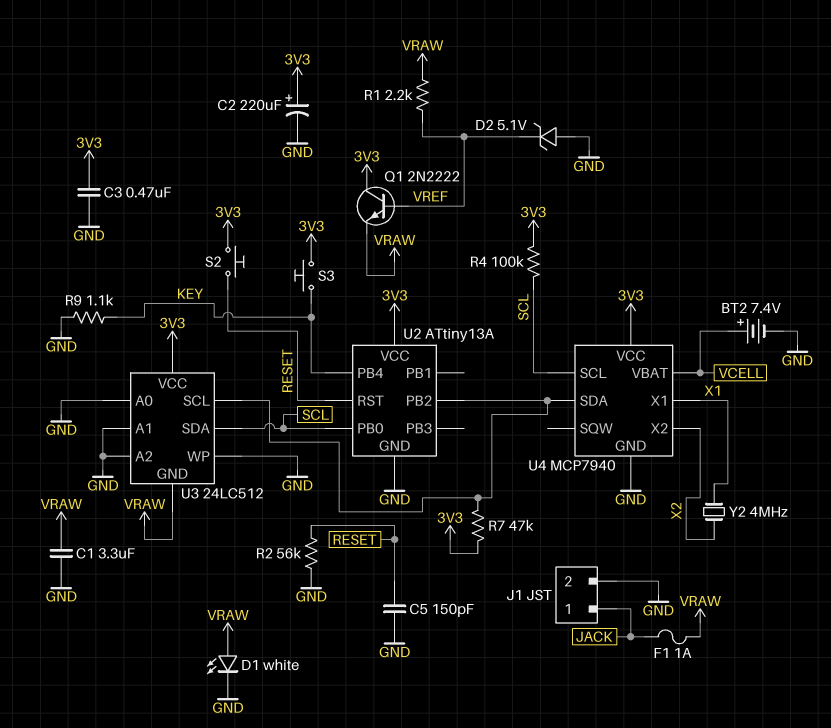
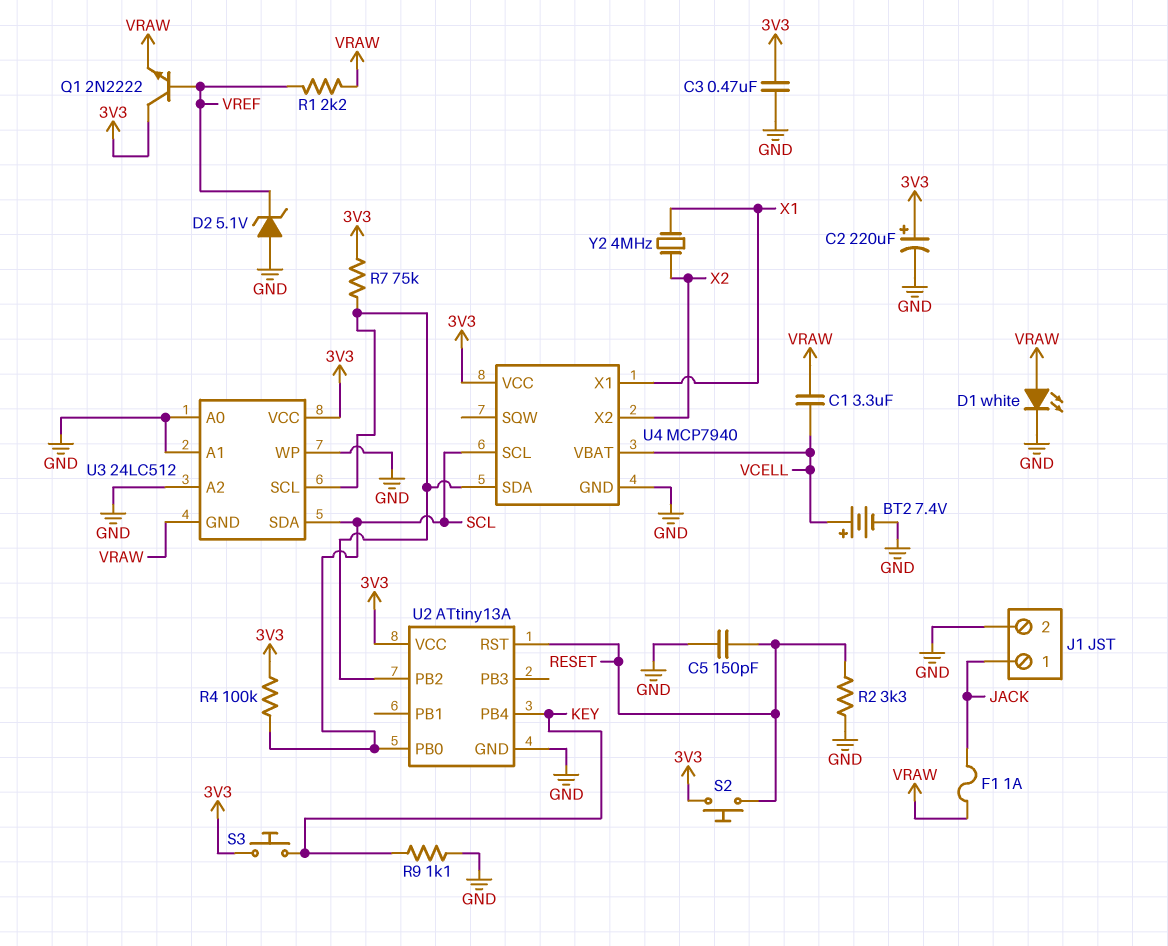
C1: 3.3uF (GND, VRAW) -> 3.3uF (VCELL, VRAW)
R2: 56k (GND, RESET) -> 3.3k (GND, RESET)
R7: 47k (3V3, U2/PB2) -> 75k (3V3, U2/PB2)

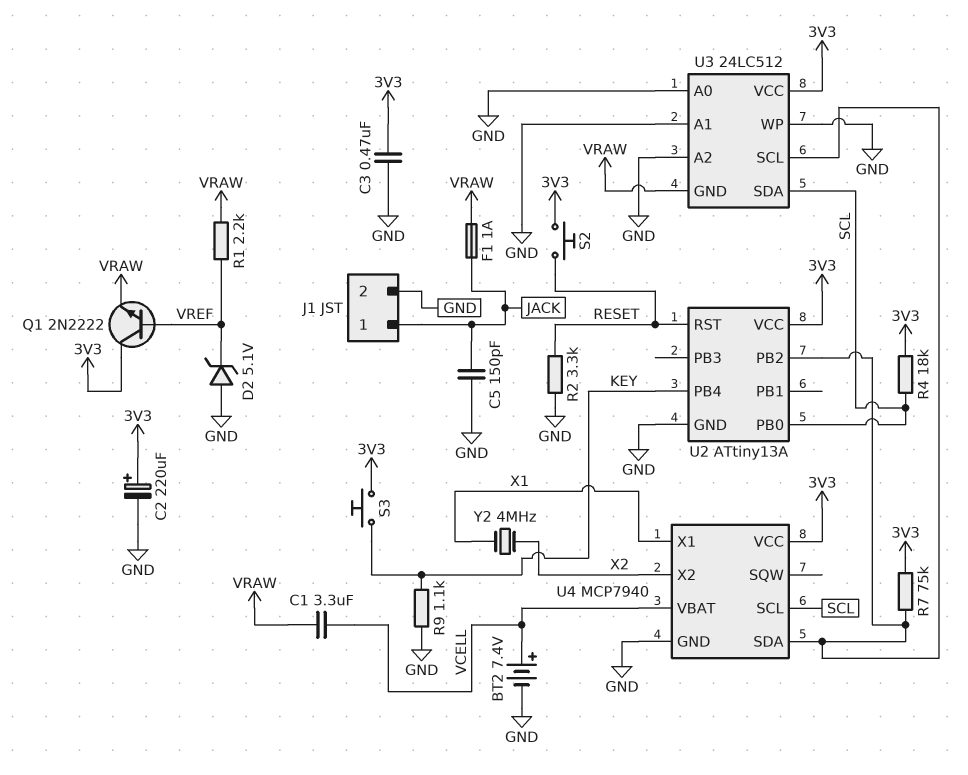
C5: 150pF (GND, RESET) -> 150pF (GND, JACK)
D1: LED white (A VRAW, K GND) -> none
R4: 100k (3V3, SCL) -> 18k (3V3, SCL)

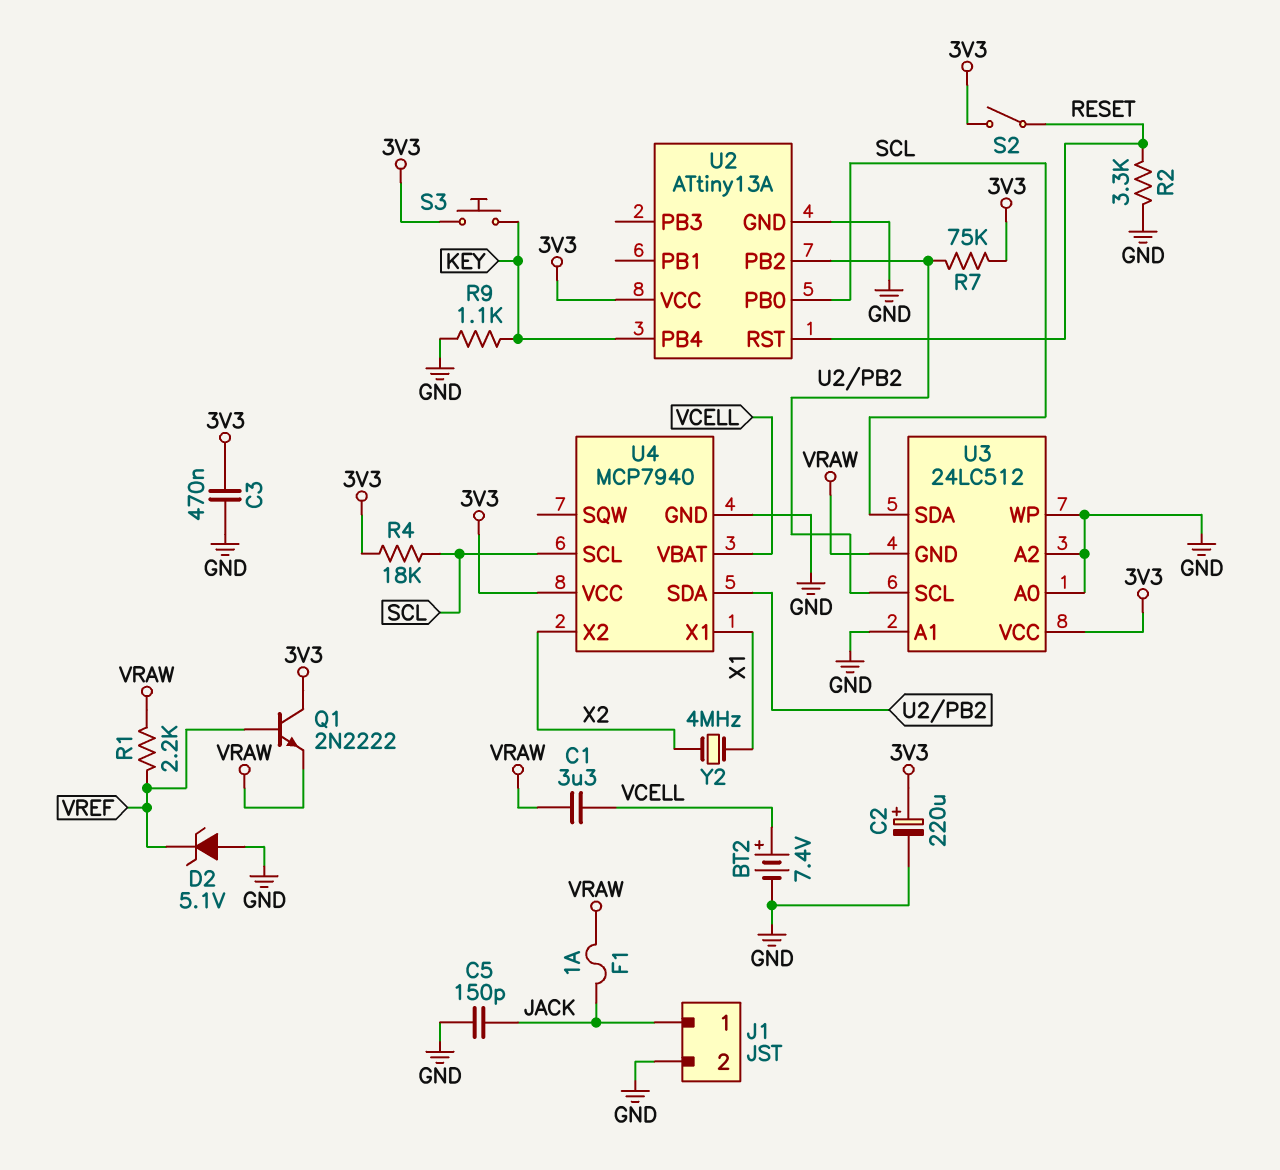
S2: button (3V3, RESET) -> switch (3V3, RESET)

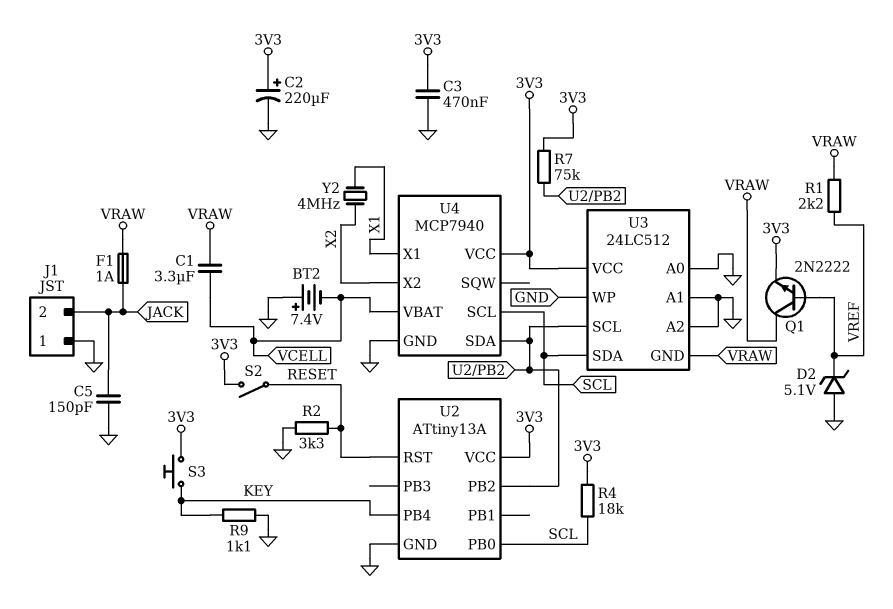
BT2: 7.4V (plus VCELL, minus GND) -> 7.4V (plus GND, minus VCELL)
J1 pin 1: JACK -> GND
J1 pin 2: GND -> JACK
Q1: NPN 2N2222 (B VREF, C 3V3, E VRAW) -> NPN 2N2222 (B VREF, C VRAW, E 3V3)

